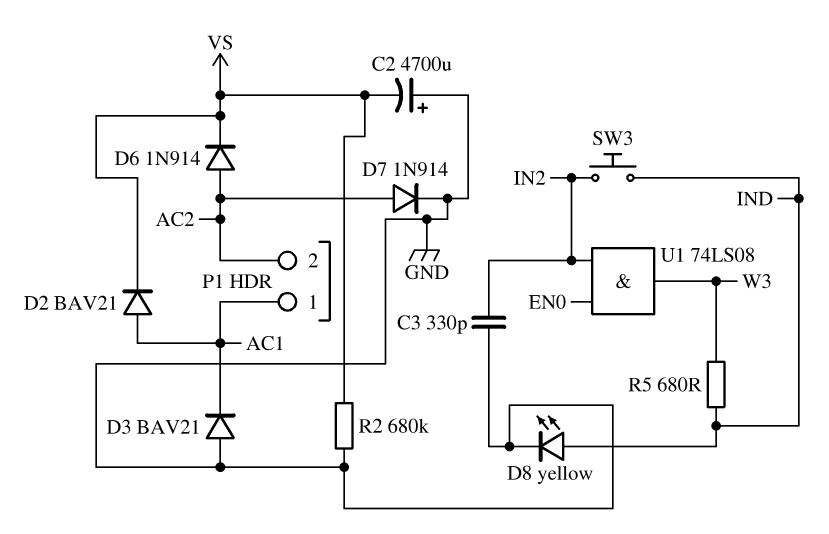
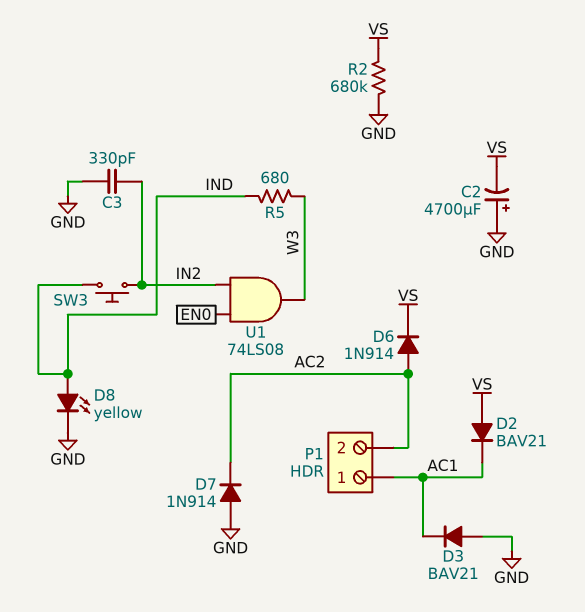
D2: diode BAV21 (A AC1, K VS) -> diode BAV21 (A VS, K AC1)
D7: diode 1N914 (A AC2, K GND) -> diode 1N914 (A GND, K AC2)

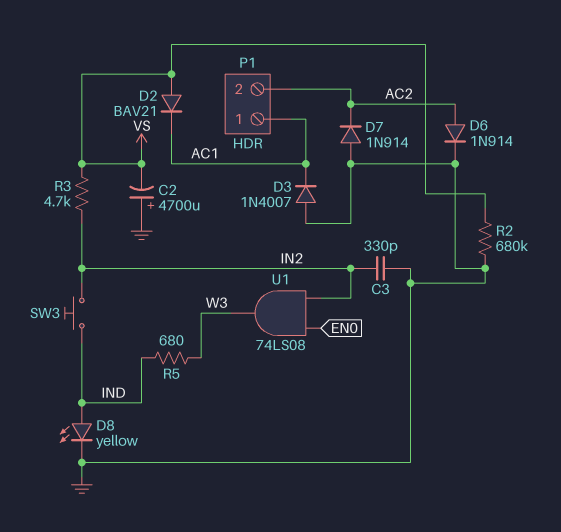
D3: diode BAV21 (A GND, K AC1) -> diode 1N4007 (A GND, K AC1)
D6: diode 1N914 (A AC2, K VS) -> diode 1N914 (A AC2, K GND)
R3: none -> 4.7k (IN2, VS)

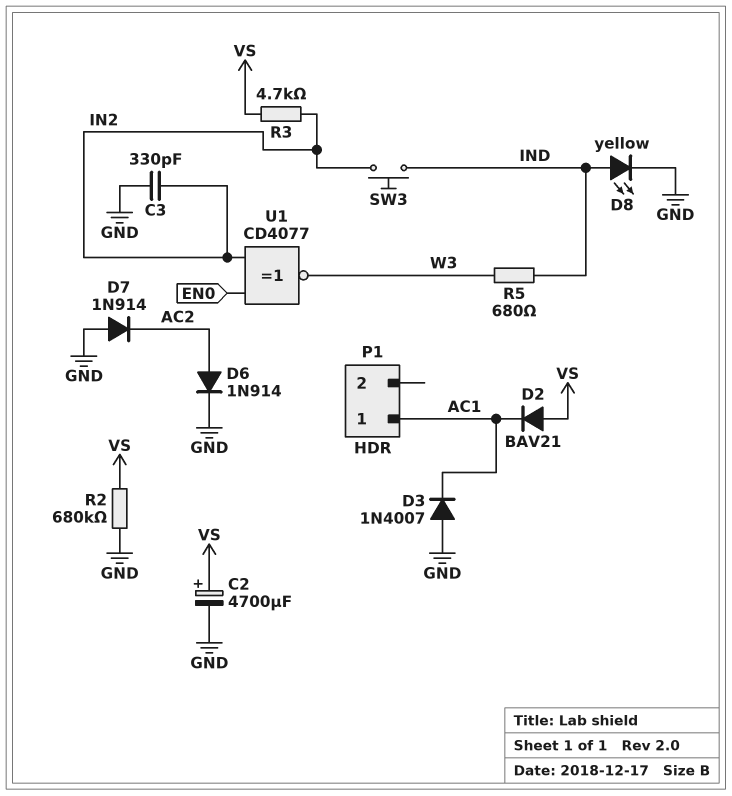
C2: 4700uF (plus GND, minus VS) -> 4700uF (plus VS, minus GND)
P1 pin 2: AC2 -> none
U1: AND 74LS08 (in EN0, in IN2, out W3) -> XNOR CD4077 (in EN0, in IN2, out W3)

